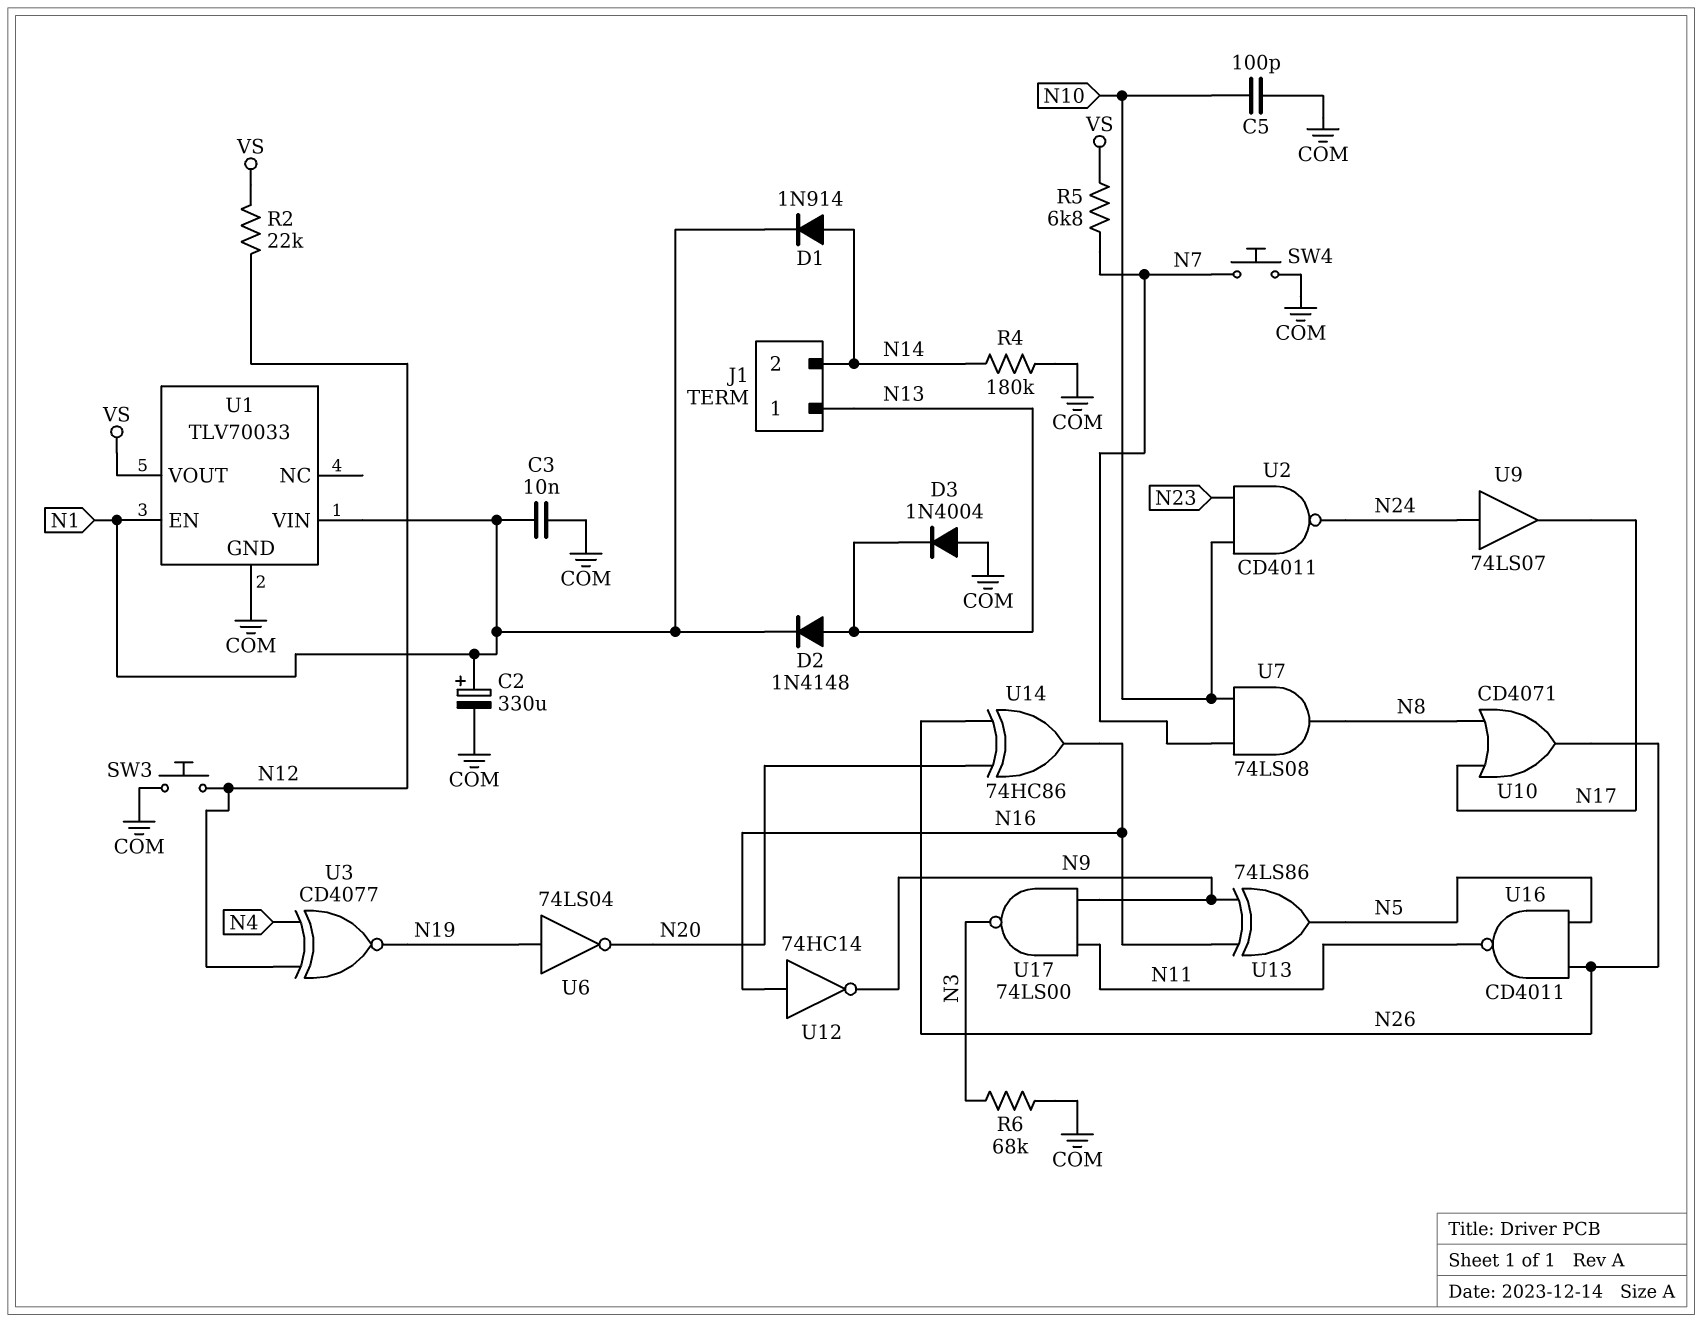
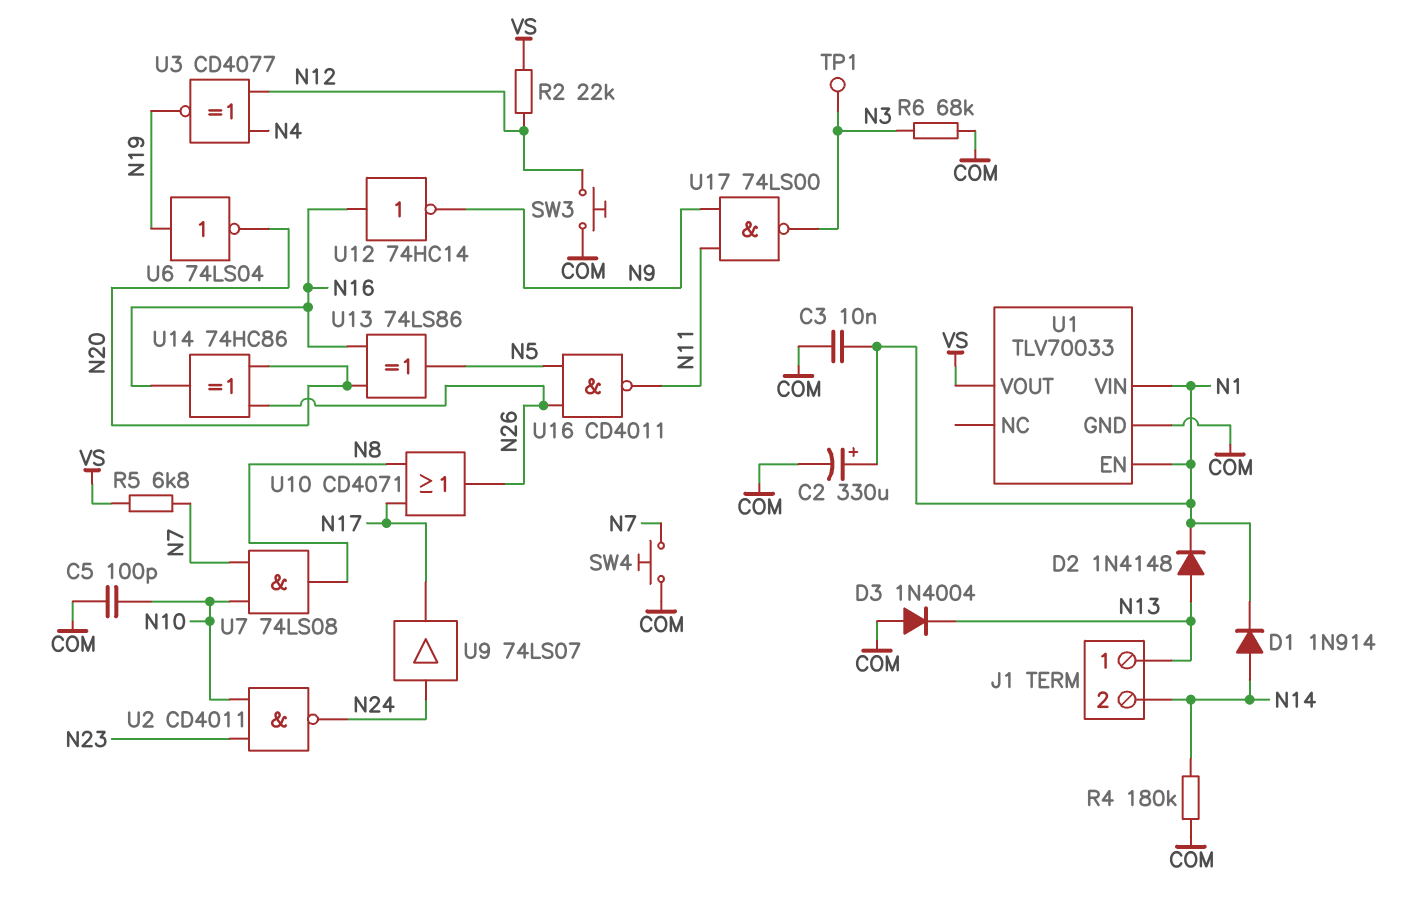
TP1: none -> test point (N3)
U13: XOR 74LS86 (in N9, in N16, out N5) -> XOR 74LS86 (in N16, in N20, out N5)

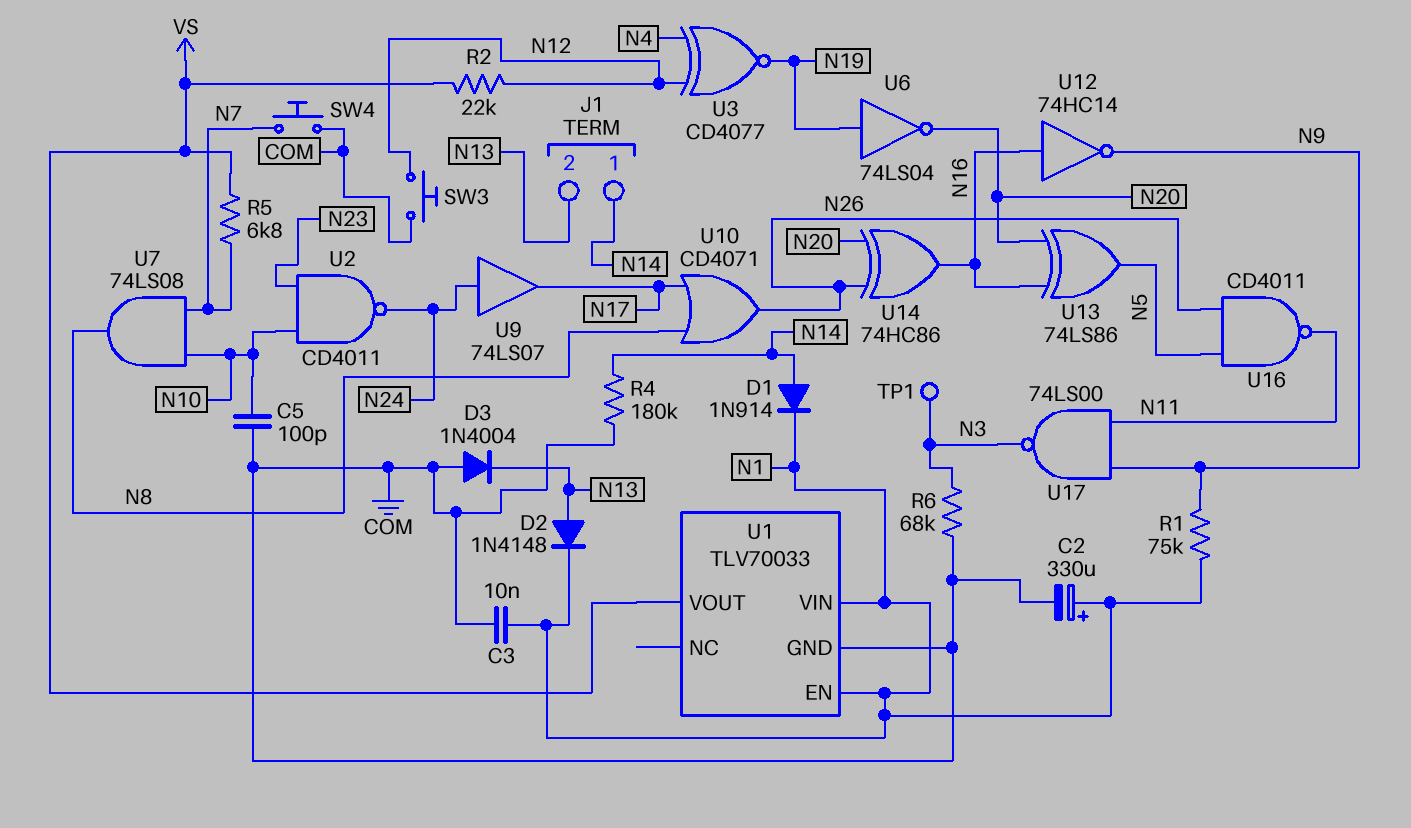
J1 pin 1: N13 -> N14
J1 pin 2: N14 -> N13
R1: none -> 75k (N1, N9)

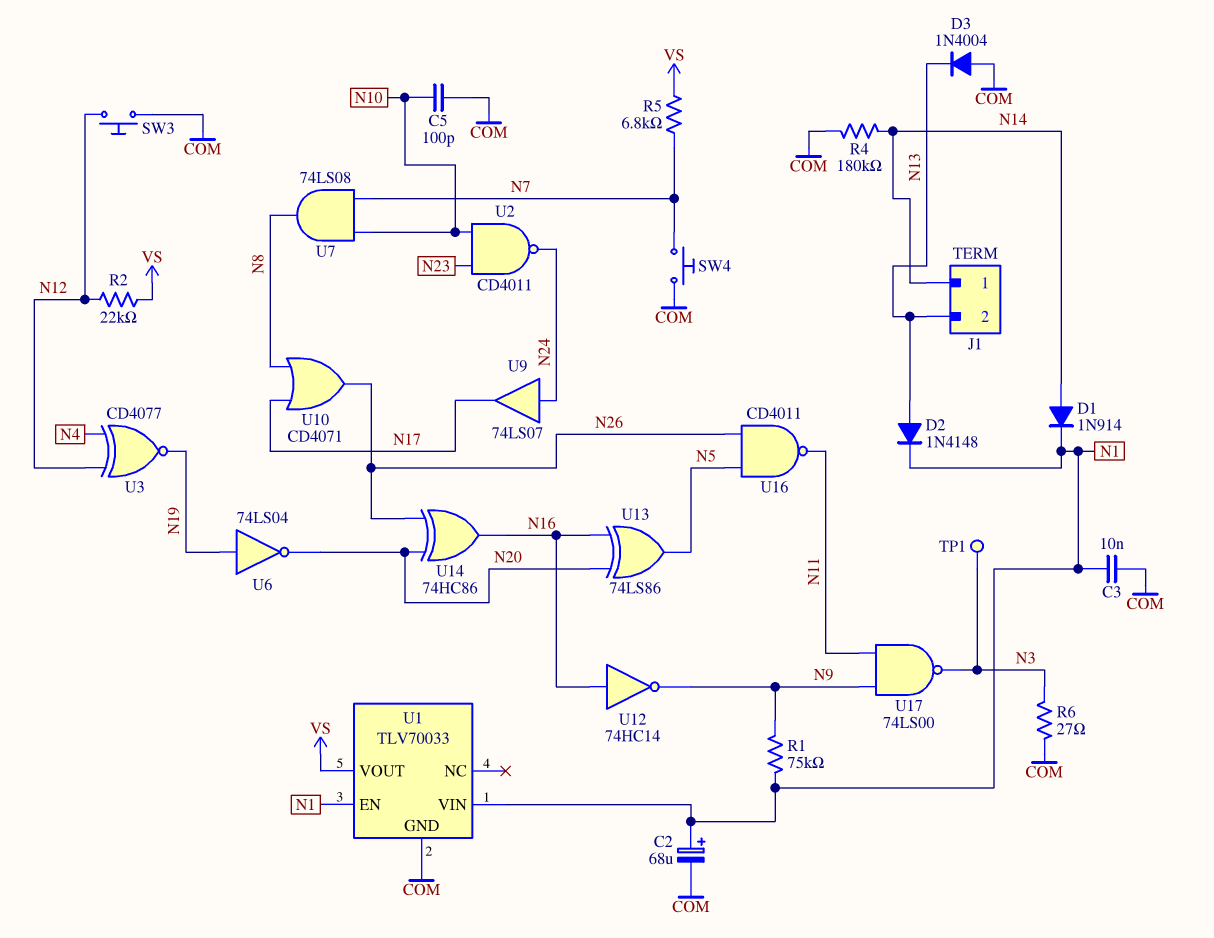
C2: 330uF (plus N1, minus COM) -> 68uF (plus N1, minus COM)
R6: 68k (COM, N3) -> 27 (COM, N3)

